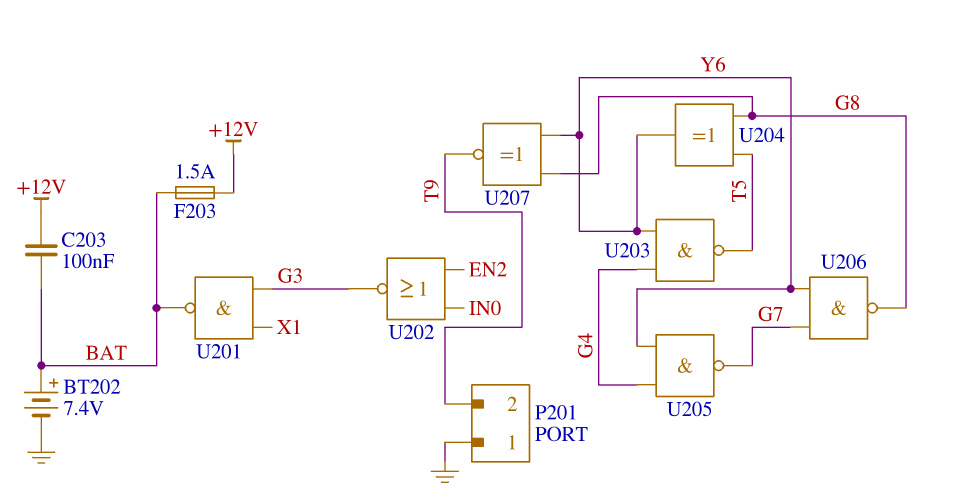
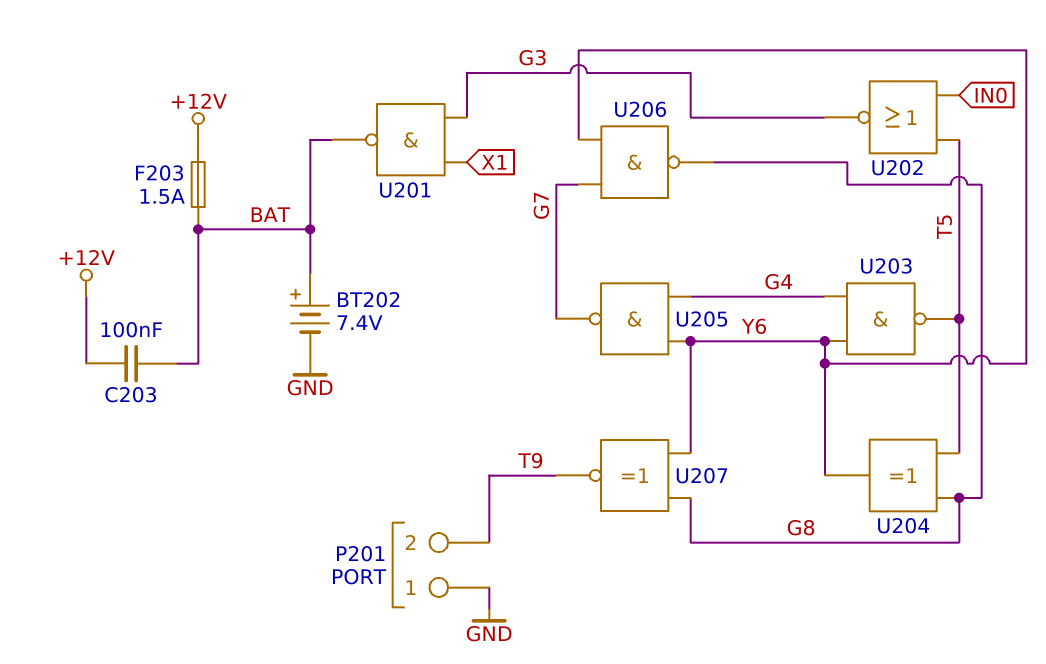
U202: NOR (in EN2, in IN0, out G3) -> NOR (in IN0, in T5, out G3)

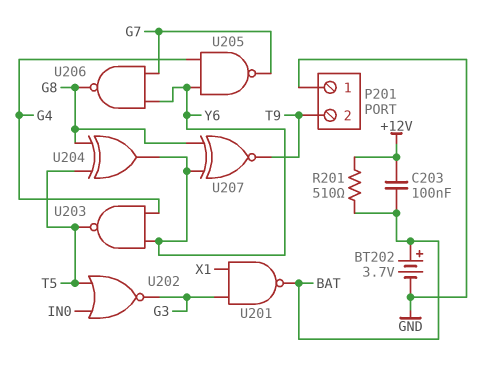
BT202: 7.4V (plus BAT, minus GND) -> 3.7V (plus BAT, minus GND)
F203: 1.5A (+12V, BAT) -> none
R201: none -> 510 (+12V, BAT)

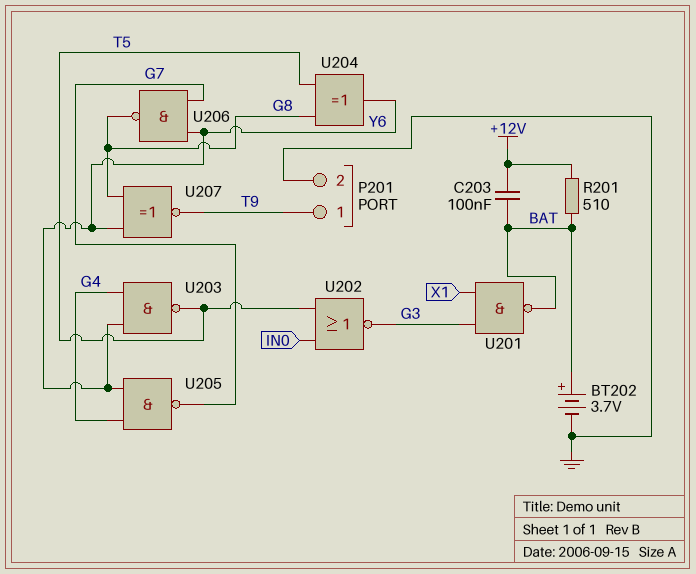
P201 pin 1: GND -> T9
P201 pin 2: T9 -> GND

